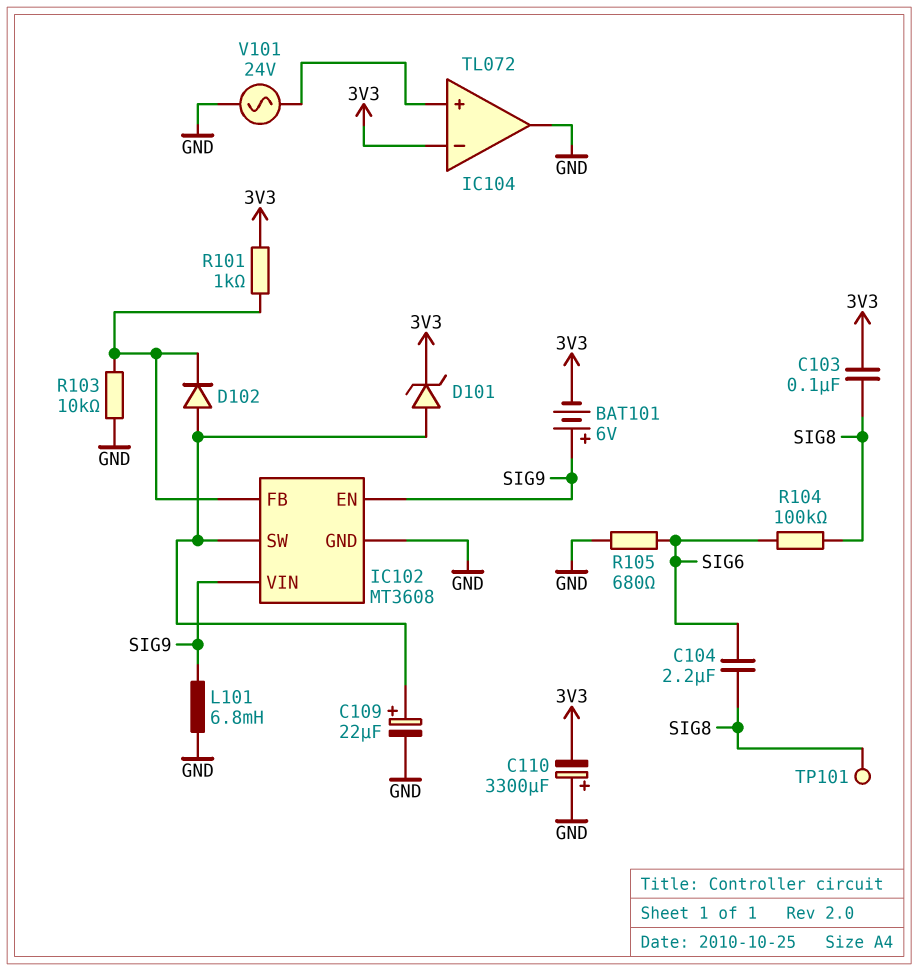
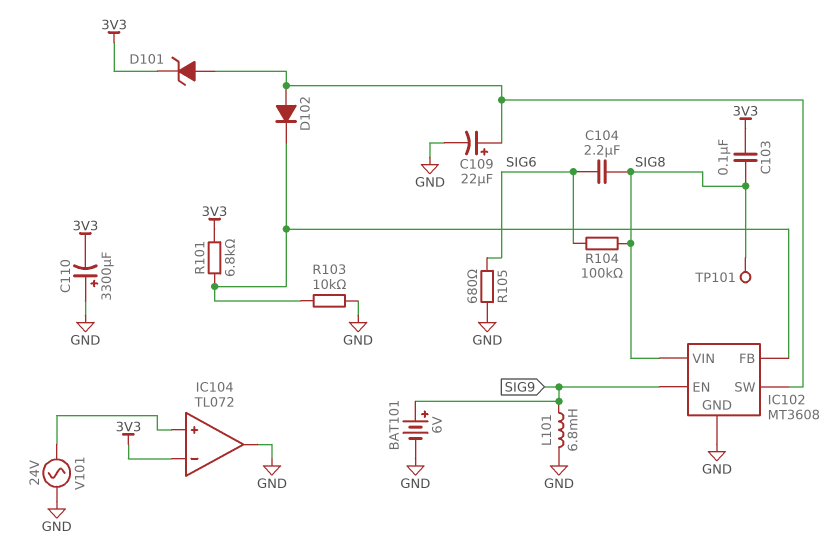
BAT101: 6V (plus SIG9, minus 3V3) -> 6V (plus SIG9, minus GND)
IC102 pin VIN: SIG9 -> SIG8
R101: 1k (3V3, IC102/FB) -> 6.8k (3V3, IC102/FB)

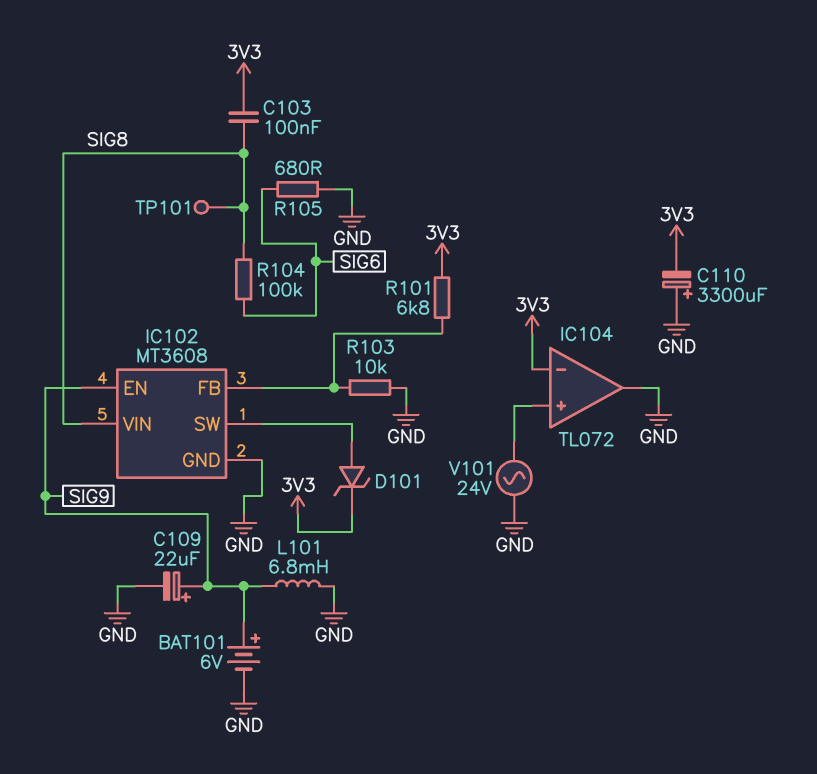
C104: 2.2uF (SIG6, SIG8) -> none
C109: 22uF (plus IC102/SW, minus GND) -> 22uF (plus SIG9, minus GND)
D102: diode (A IC102/SW, K IC102/FB) -> none

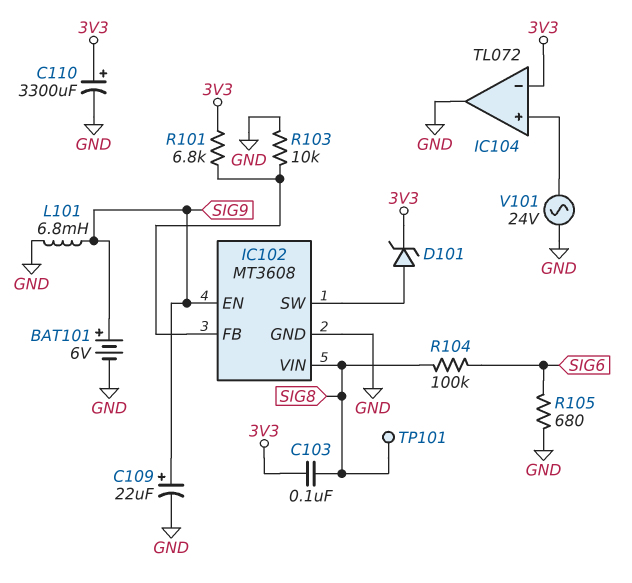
C110: 3300uF (plus GND, minus 3V3) -> 3300uF (plus 3V3, minus GND)

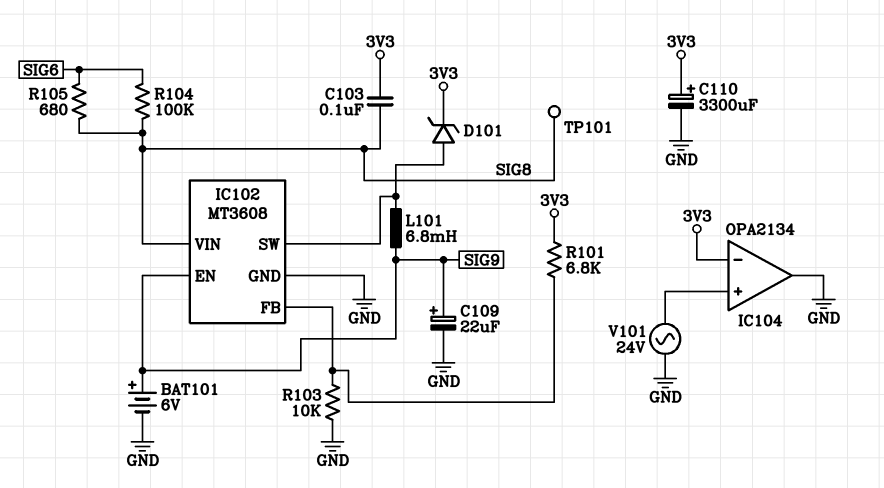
IC104: TL072 -> OPA2134
L101: 6.8mH (GND, SIG9) -> 6.8mH (IC102/SW, SIG9)
R105: 680 (GND, SIG6) -> 680 (SIG6, SIG8)

